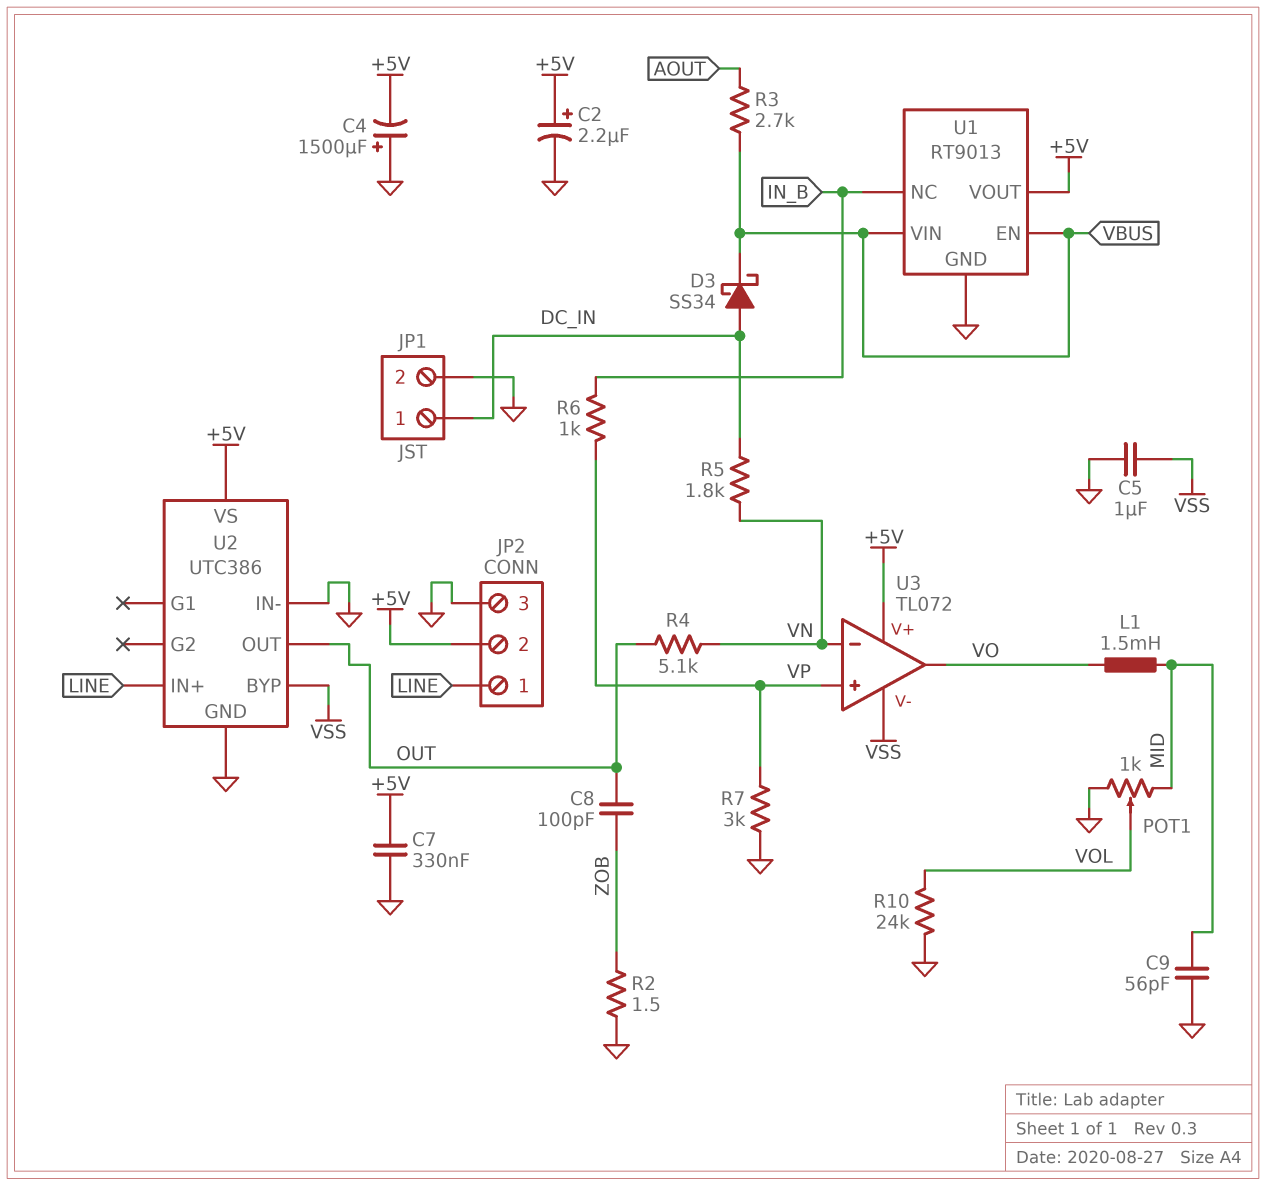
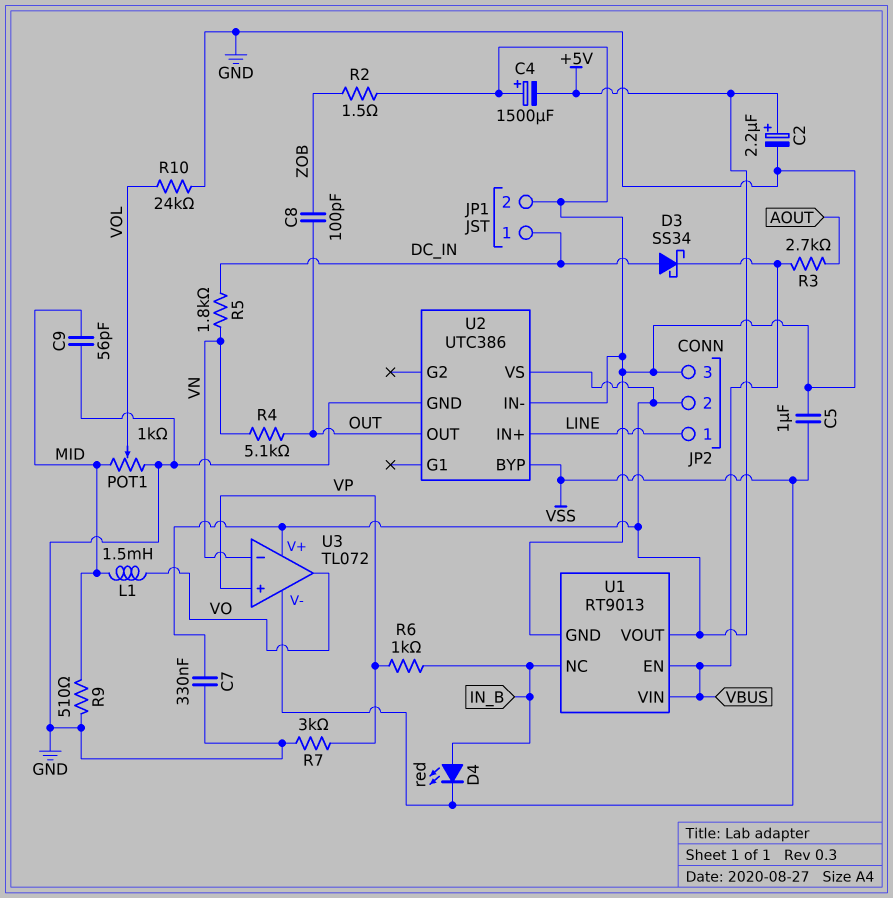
D4: none -> LED red (A IN_B, K VSS)
R9: none -> 510 (GND, MID)

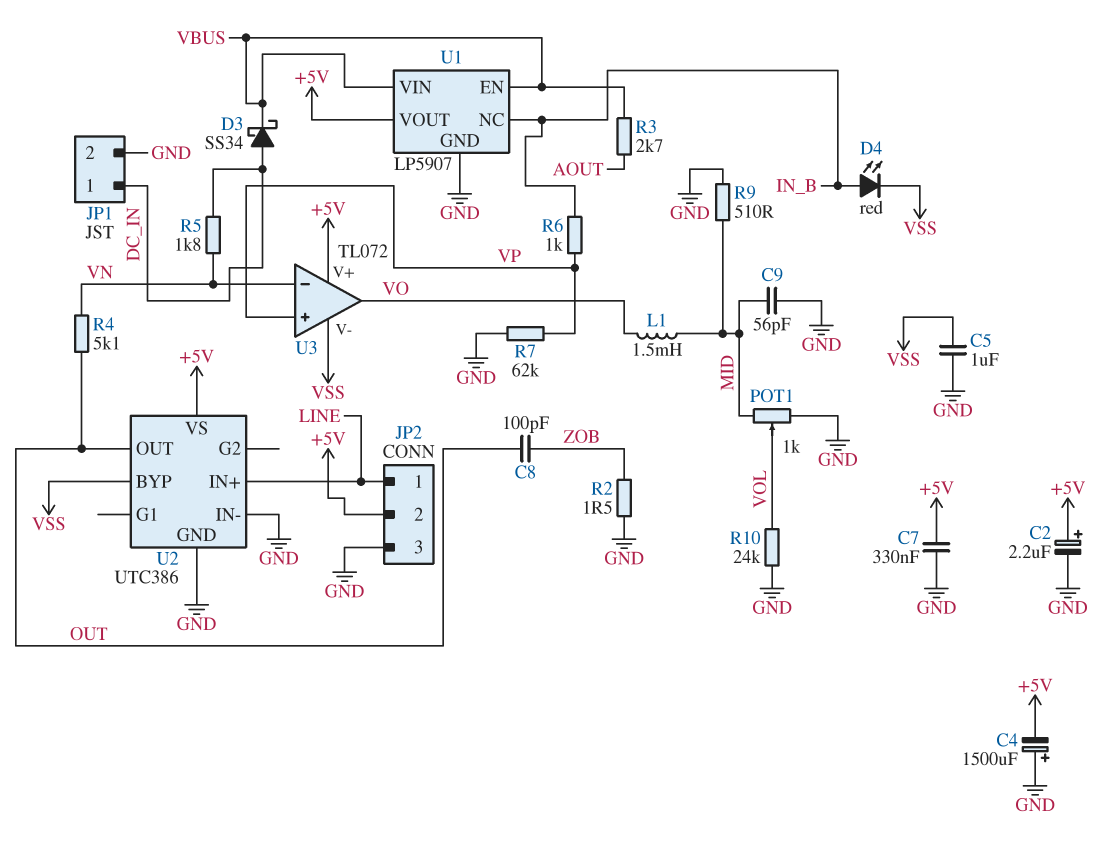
R7: 3k (GND, VP) -> 62k (GND, VP)
U1: RT9013 -> LP5907

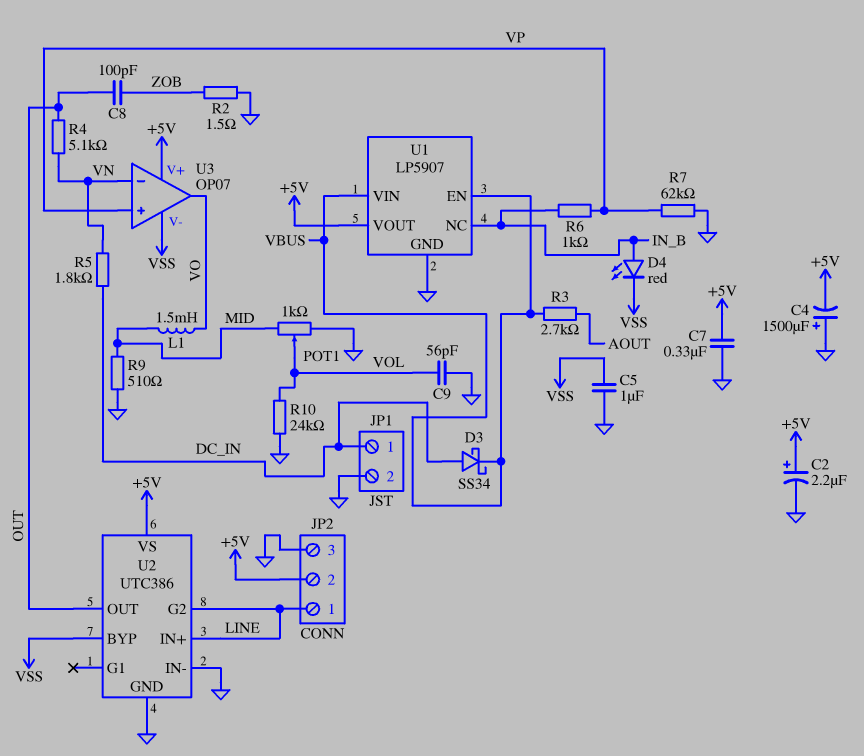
C9: 56pF (GND, MID) -> 56pF (GND, VOL)
U2 pin G2: none -> LINE
U3: TL072 -> OP07

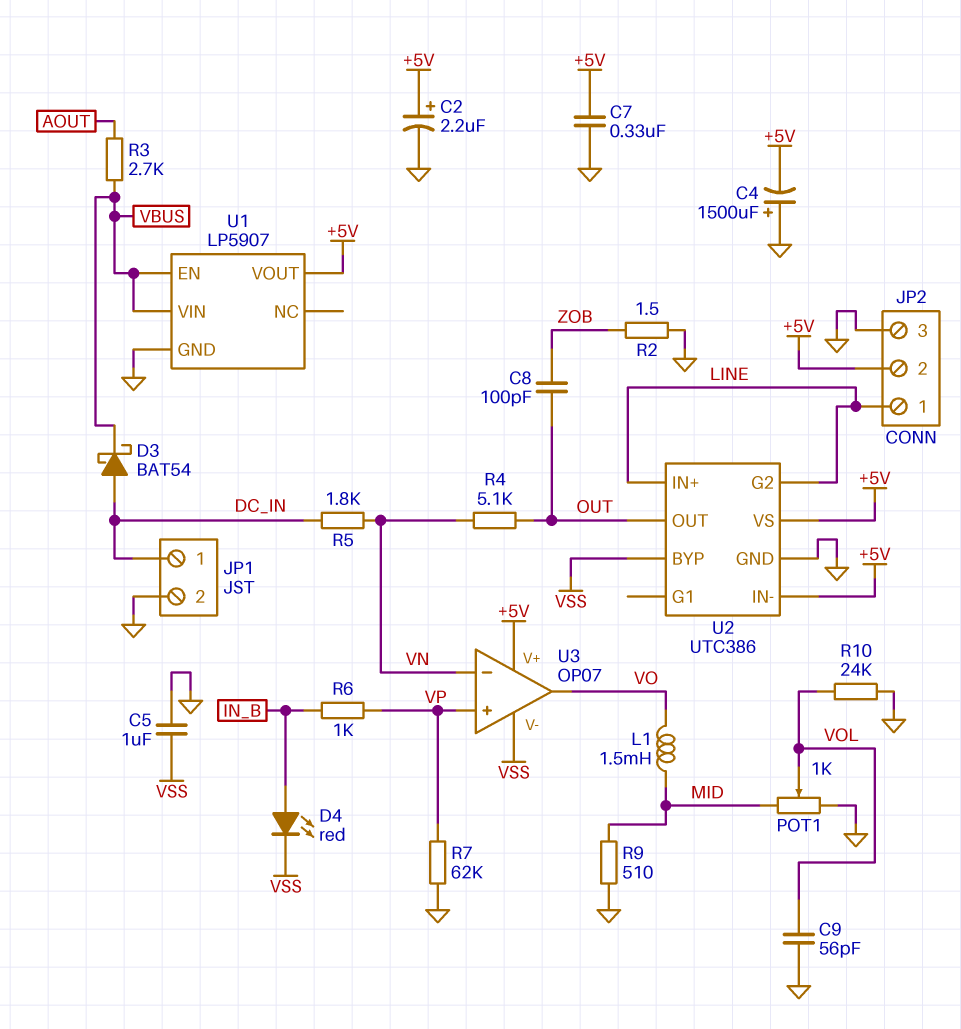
D3: schottky SS34 (A DC_IN, K VBUS) -> schottky BAT54 (A DC_IN, K VBUS)
U1 pin NC: IN_B -> none
U2 pin IN-: GND -> +5V

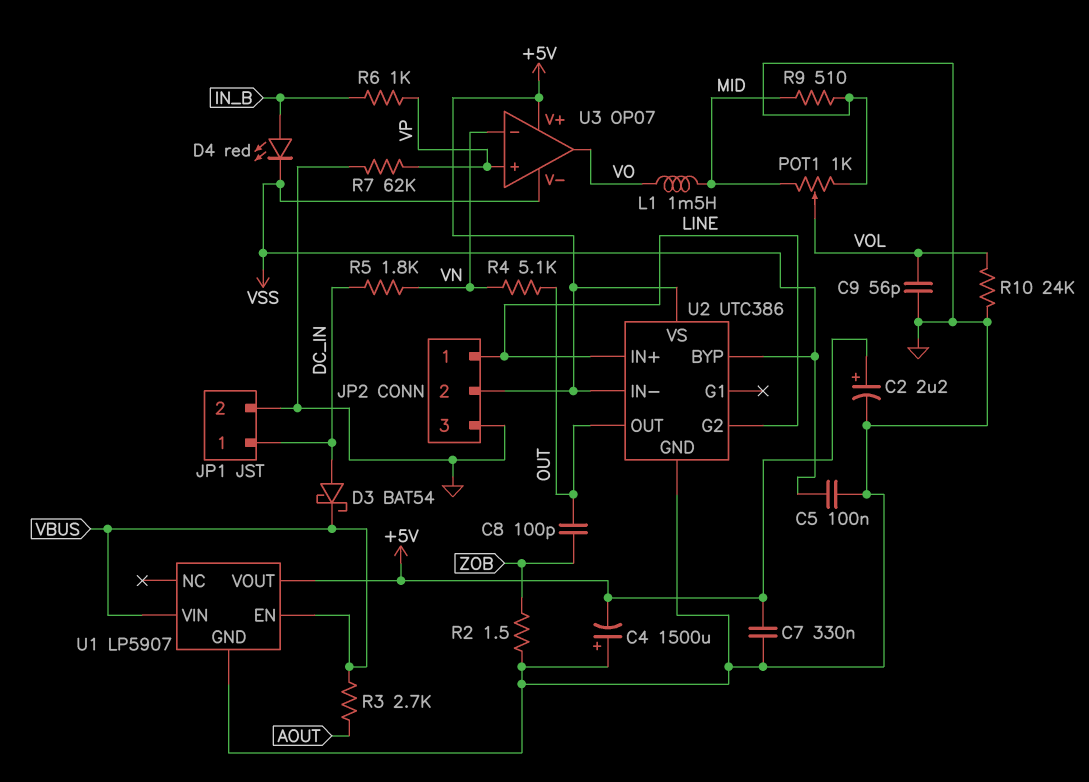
C5: 1uF (GND, VSS) -> 100nF (GND, VSS)

